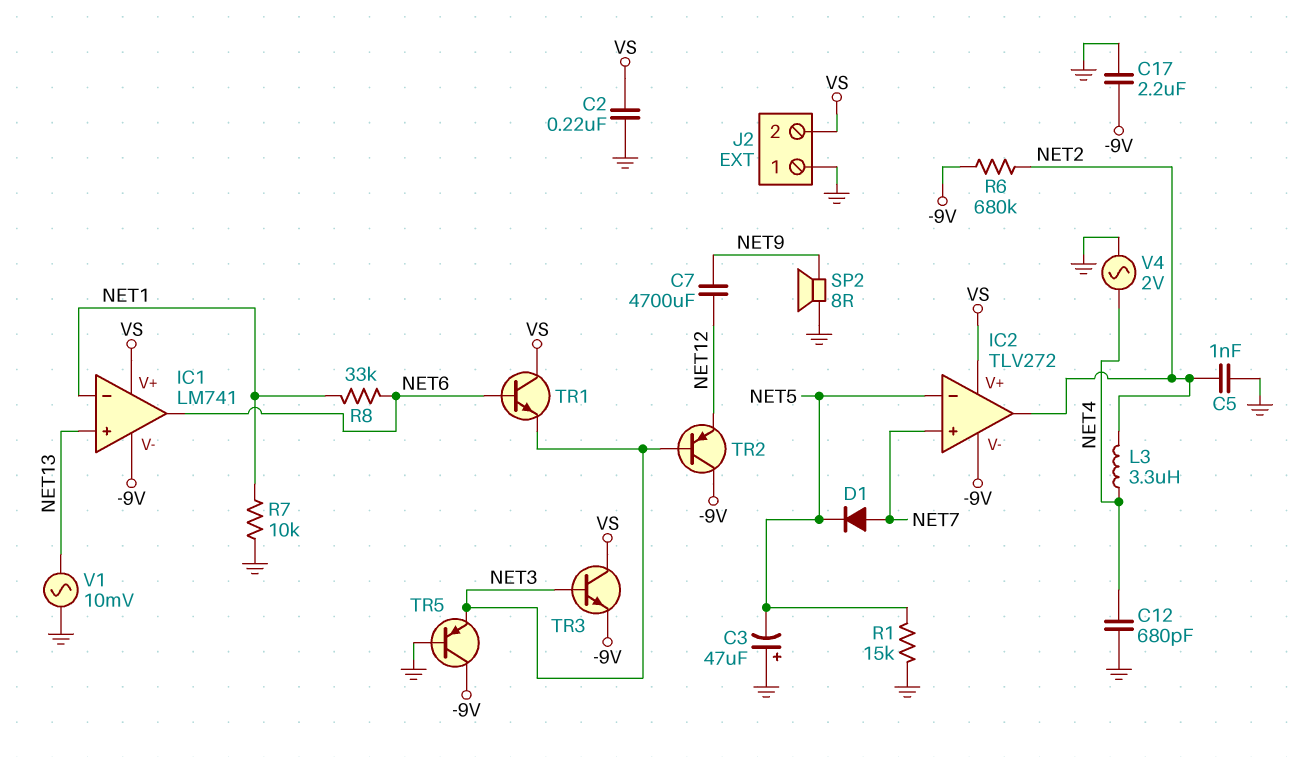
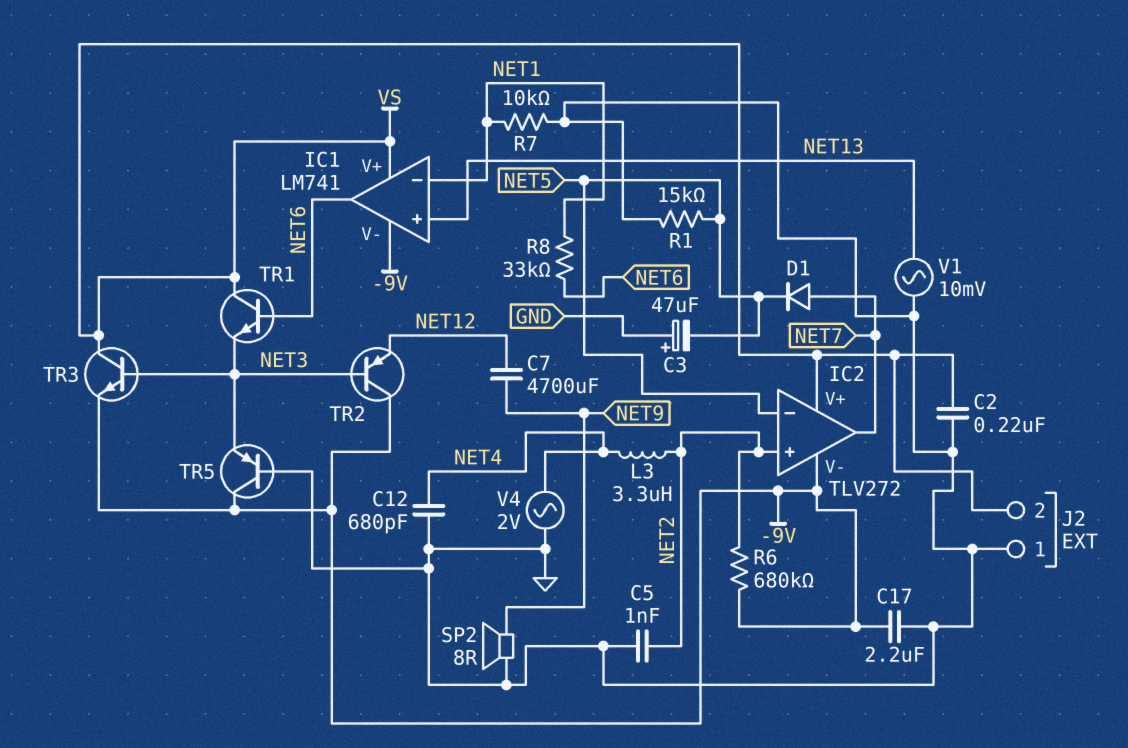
IC2 pin in+: NET7 -> NET2
IC2 pin out: NET2 -> NET7

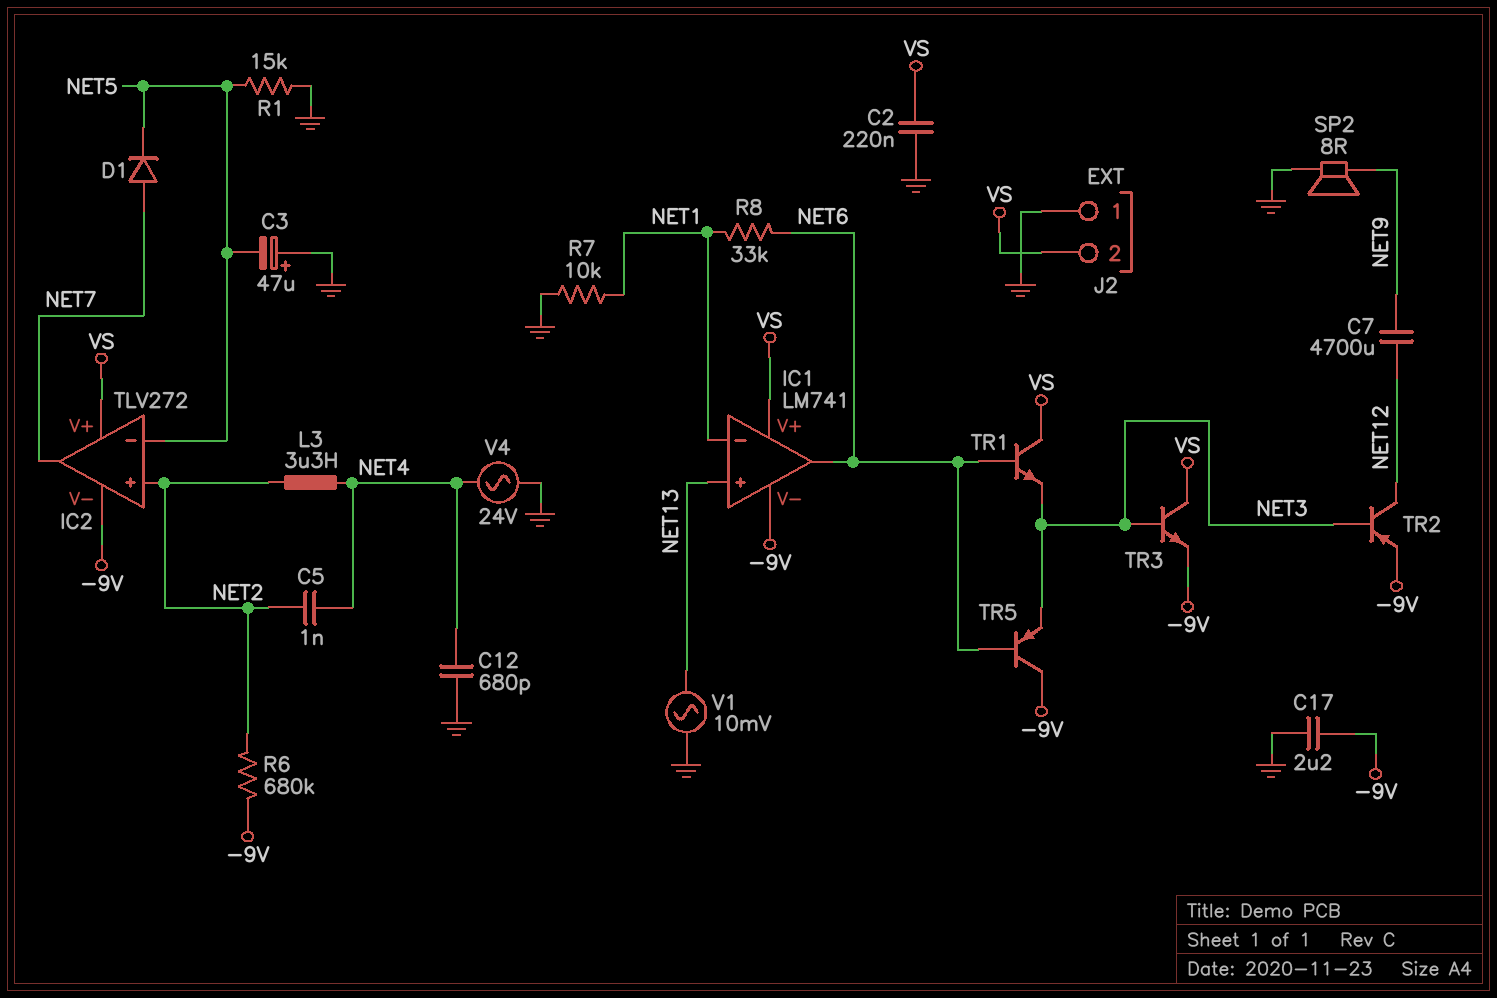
C5: 1nF (GND, NET2) -> 1nF (NET2, NET4)
TR2: PNP (B NET3, C -9V, E NET12) -> PNP (B NET3, C NET12, E -9V)
TR5: PNP (B GND, C -9V, E NET3) -> PNP (B NET6, C -9V, E NET3)
V4: AC 2V (GND, NET4) -> AC 24V (GND, NET4)

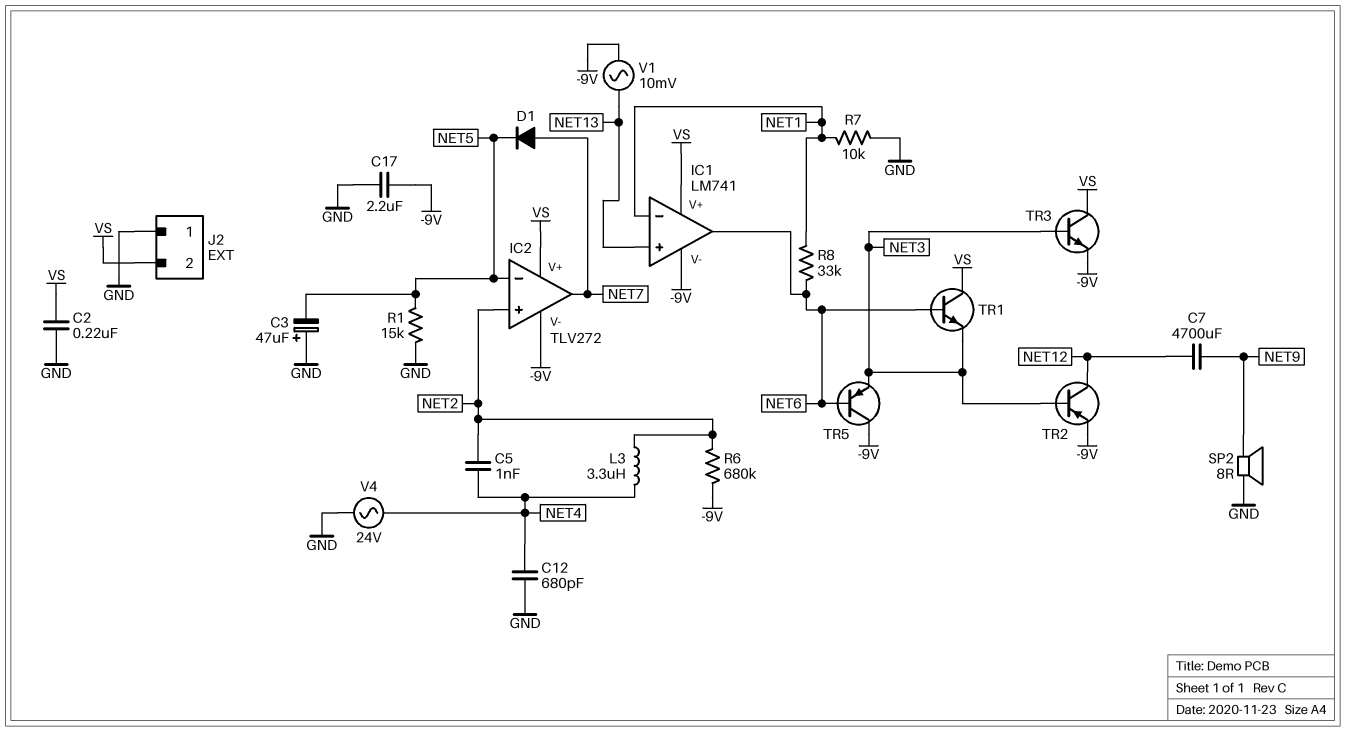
V1: AC 10mV (GND, NET13) -> AC 10mV (-9V, NET13)

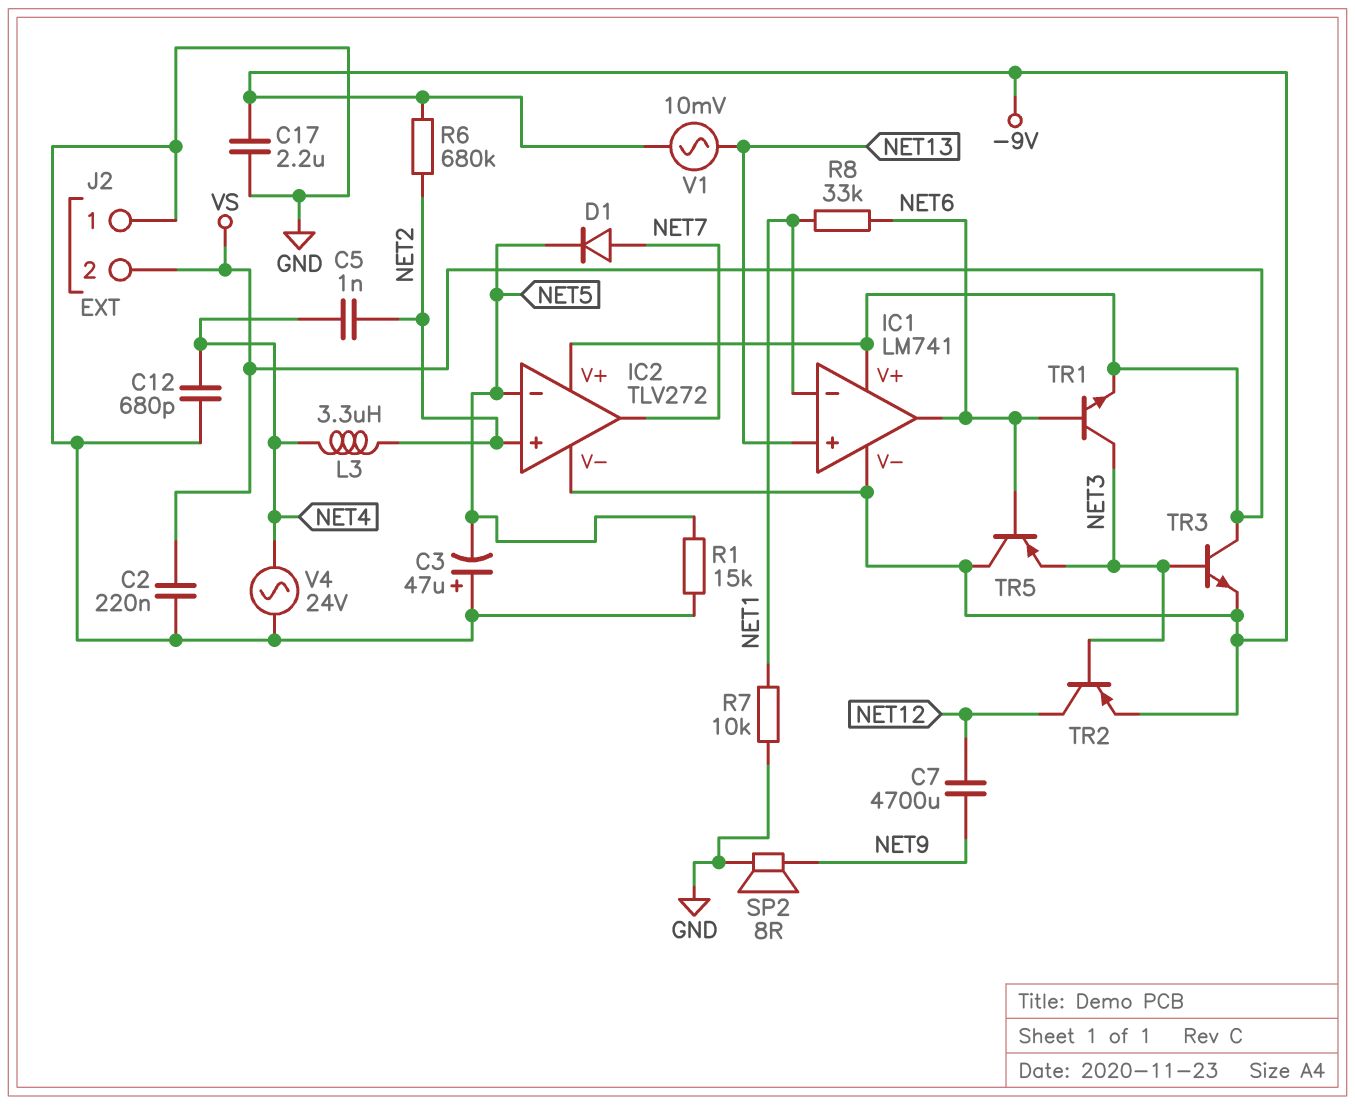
TR1: NPN (B NET6, C VS, E NET3) -> NPN (B NET6, C NET3, E VS)

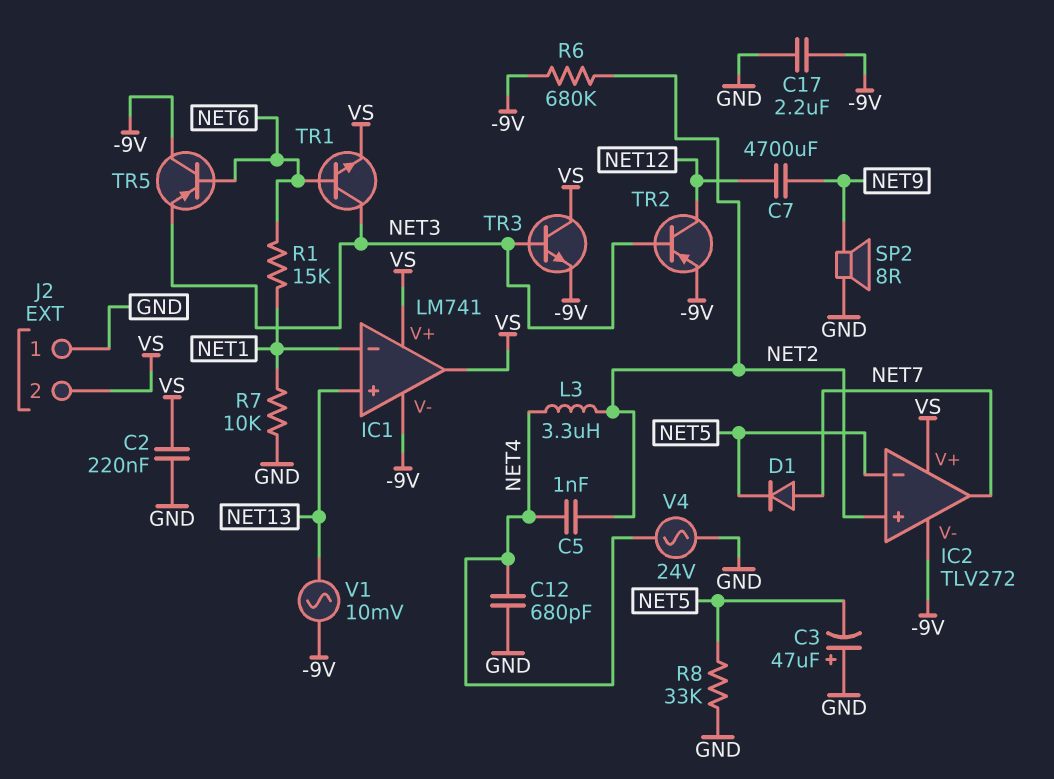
IC1 pin out: NET6 -> VS
R1: 15k (GND, NET5) -> 15k (NET1, NET6)
R8: 33k (NET1, NET6) -> 33k (GND, NET5)

